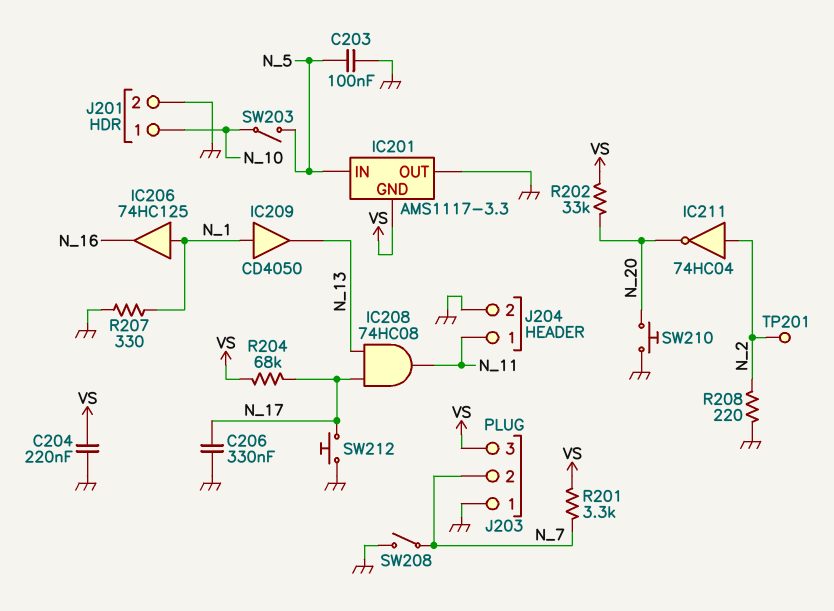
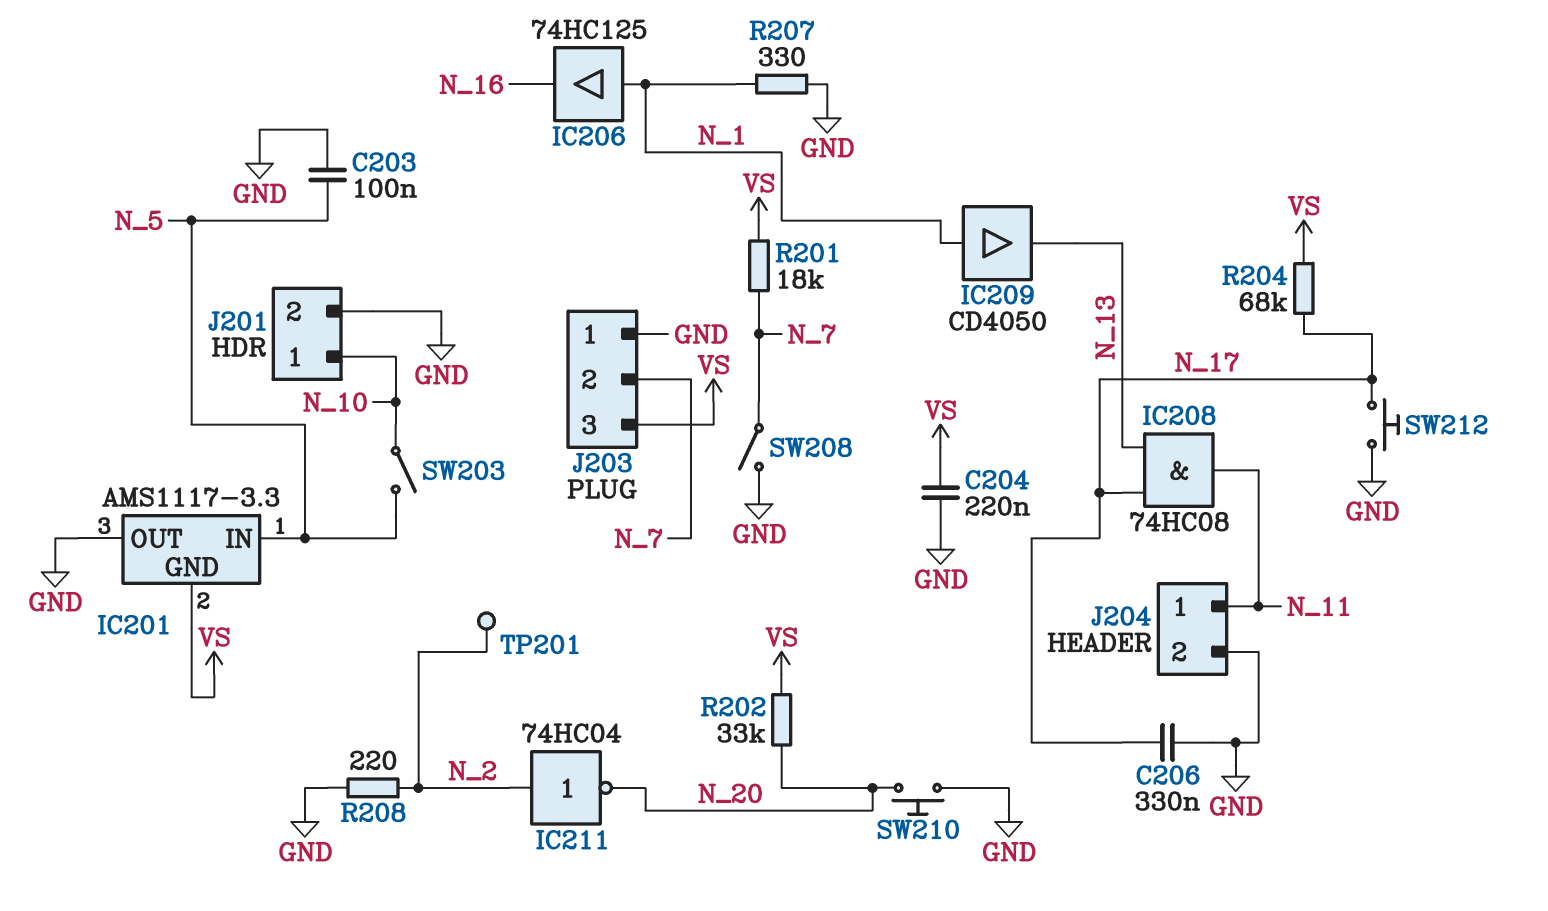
R201: 3.3k (N_7, VS) -> 18k (N_7, VS)

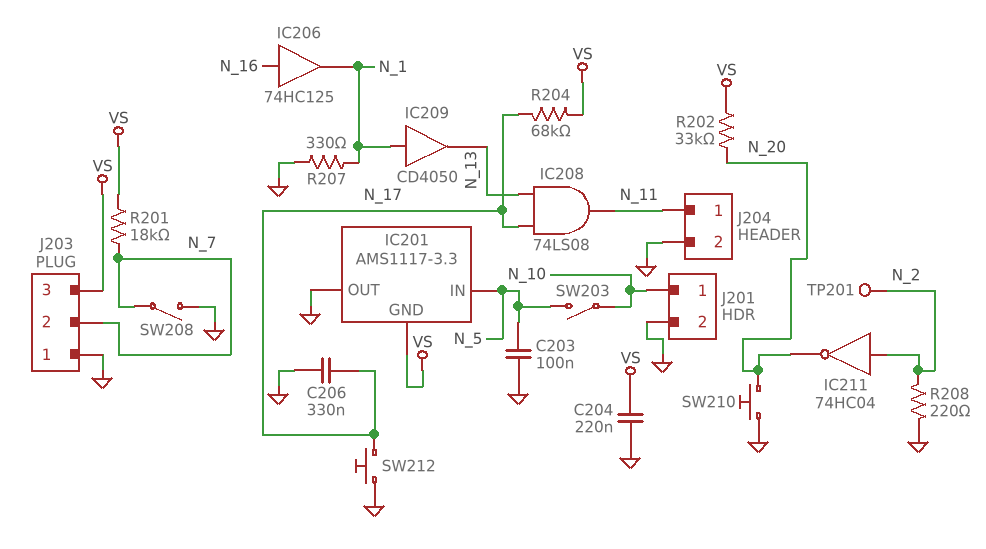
IC206: buffer 74HC125 (in N_1, out N_16) -> buffer 74HC125 (in N_16, out N_1)
IC208: AND 74HC08 (in N_13, in N_17, out N_11) -> AND 74LS08 (in N_13, in N_17, out N_11)

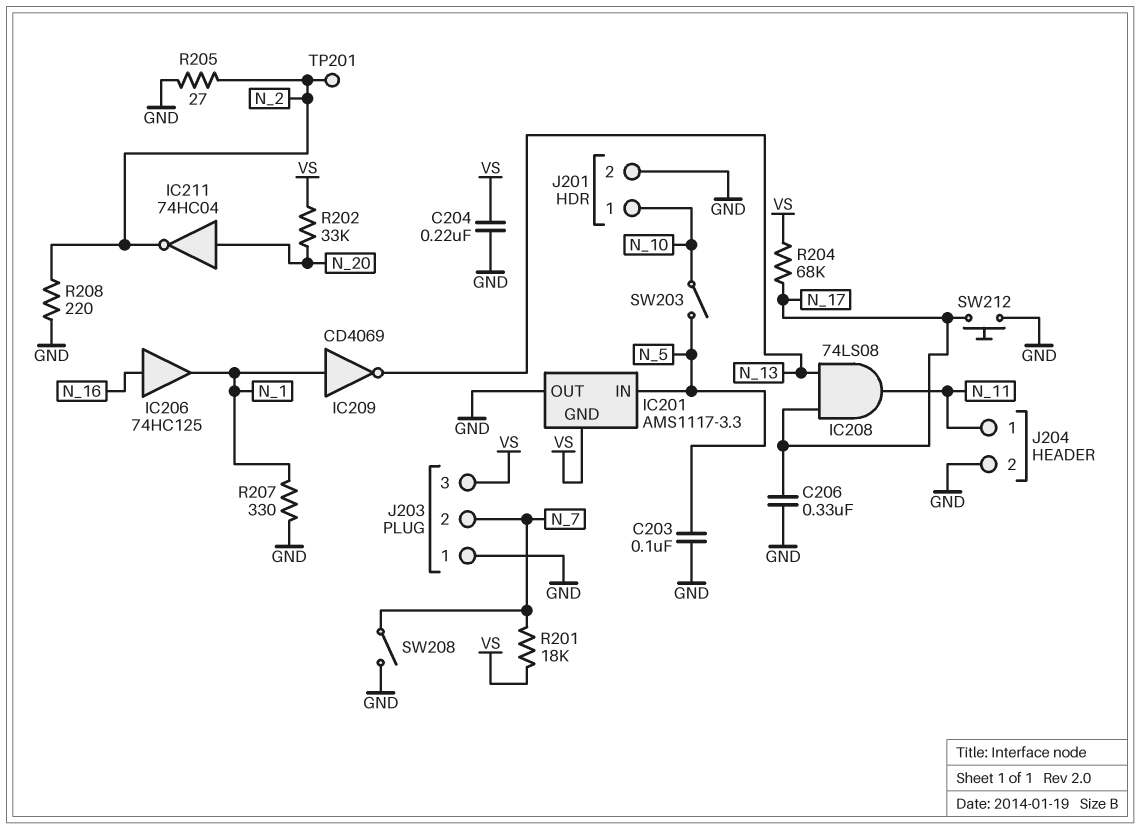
IC209: buffer CD4050 (in N_1, out N_13) -> NOT CD4069 (in N_1, out N_13)
IC211: NOT 74HC04 (in N_2, out N_20) -> NOT 74HC04 (in N_20, out N_2)
R205: none -> 27 (GND, N_2)
SW210: button (GND, N_20) -> none

